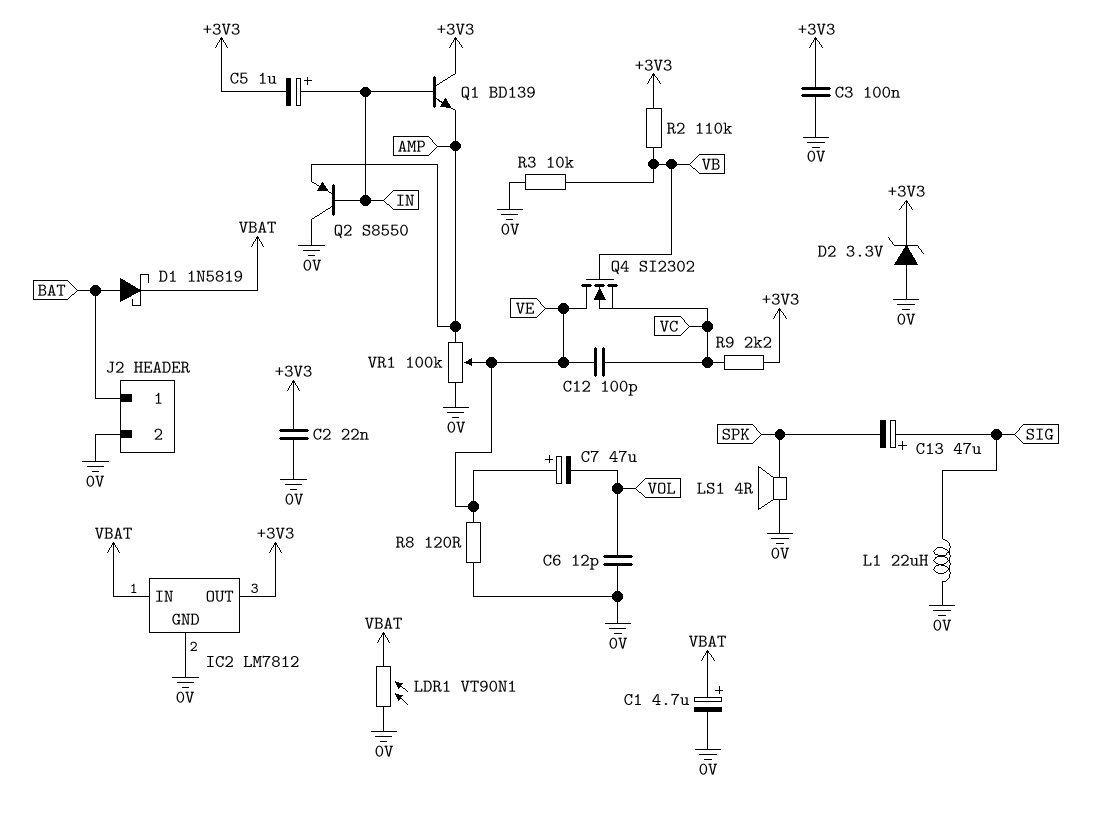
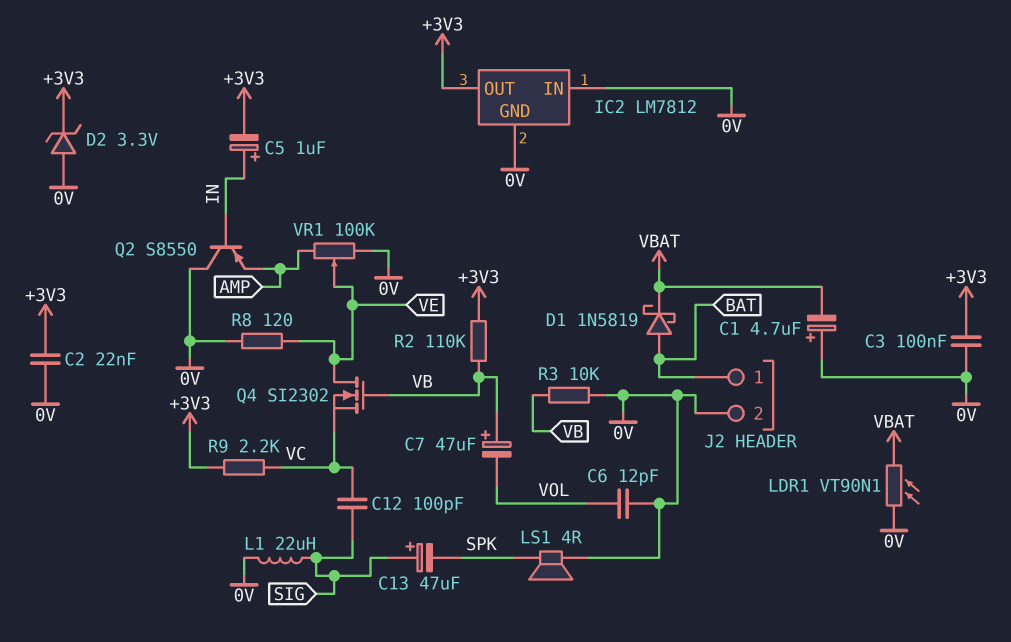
C1: 4.7uF (plus VBAT, minus 0V) -> 4.7uF (plus 0V, minus VBAT)
C7: 47uF (plus VE, minus VOL) -> 47uF (plus VB, minus VOL)
C12: 100pF (VC, VE) -> 100pF (SIG, VC)
IC2 pin IN: VBAT -> 0V
Q1: NPN BD139 (B IN, C +3V3, E AMP) -> none

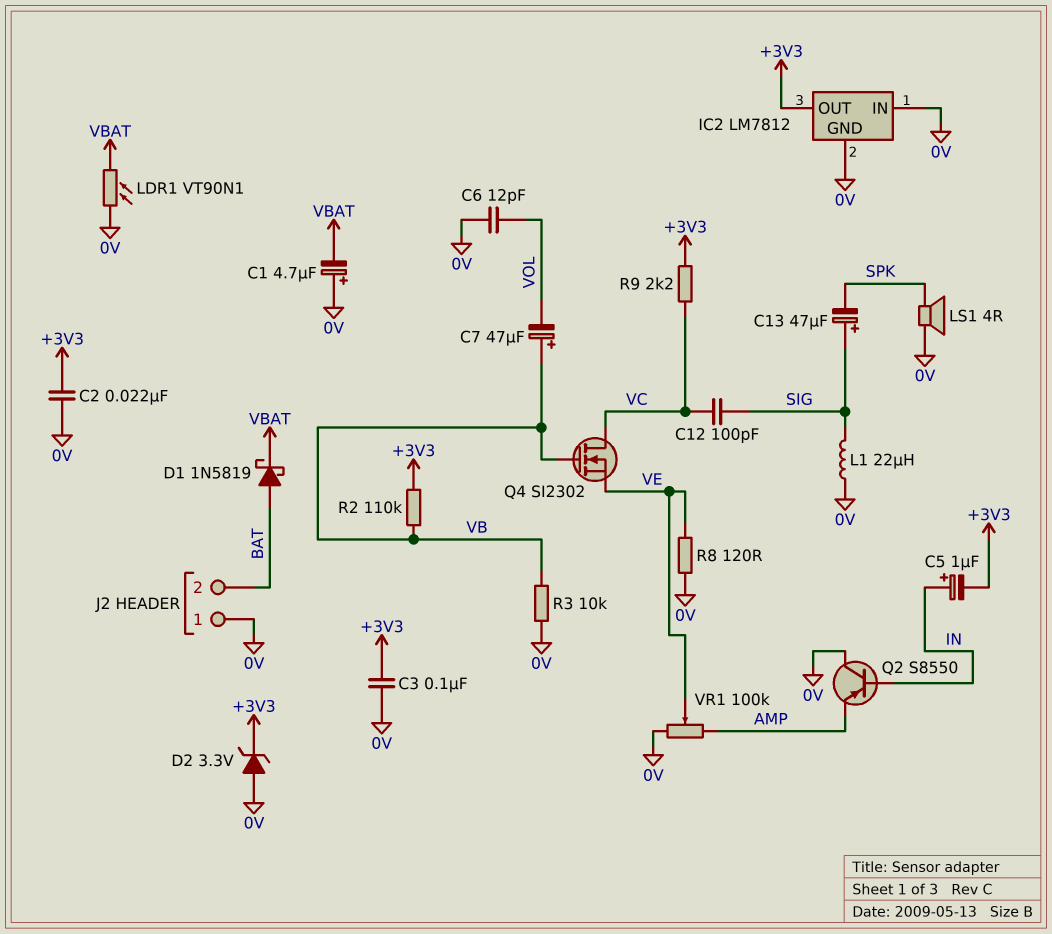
J2 pin 1: BAT -> 0V
J2 pin 2: 0V -> BAT
Q4: NMOS SI2302 (G VB, D VE, S VC) -> NMOS SI2302 (G VB, D VC, S VE)

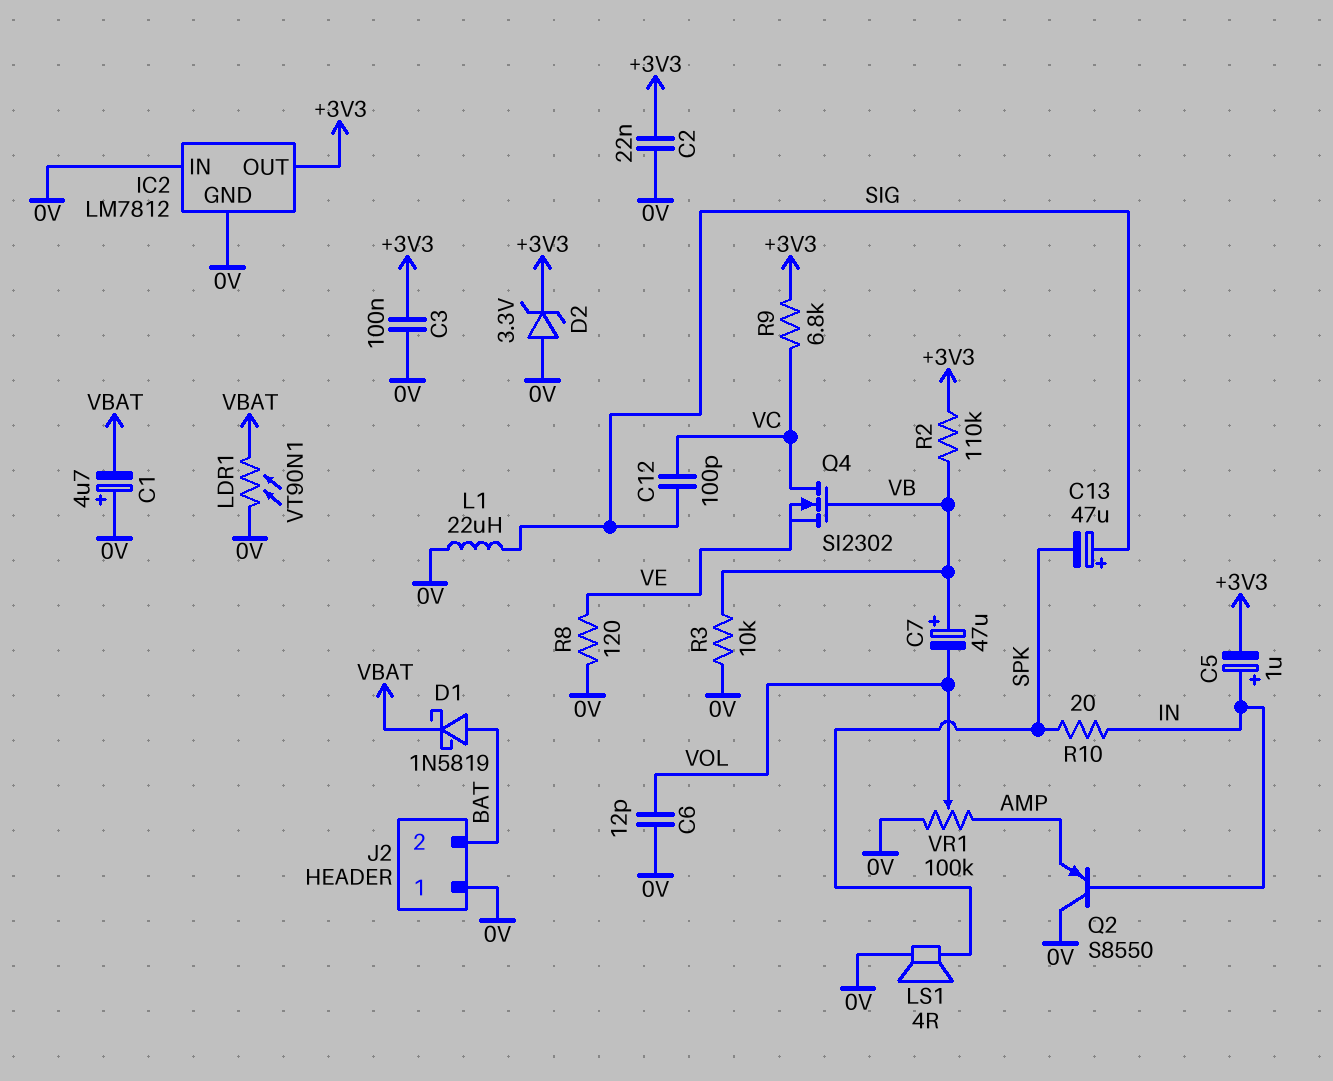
R9: 2.2k (+3V3, VC) -> 6.8k (+3V3, VC)
R10: none -> 20 (IN, SPK)
VR1: 100k (0V, AMP, wiper VE) -> 100k (0V, AMP, wiper VOL)

